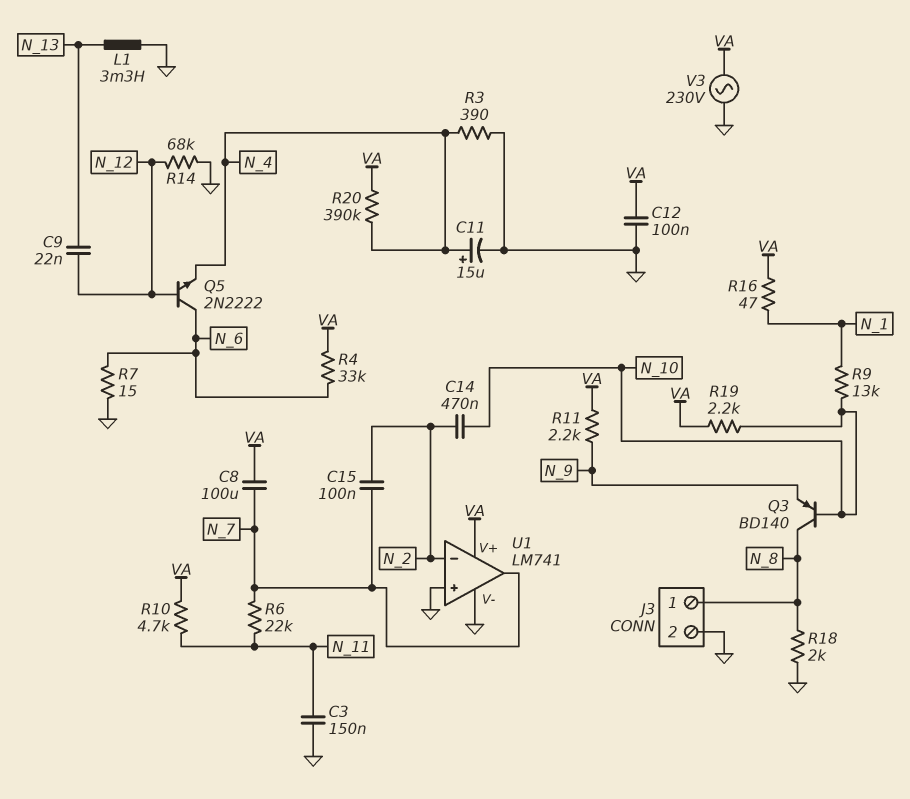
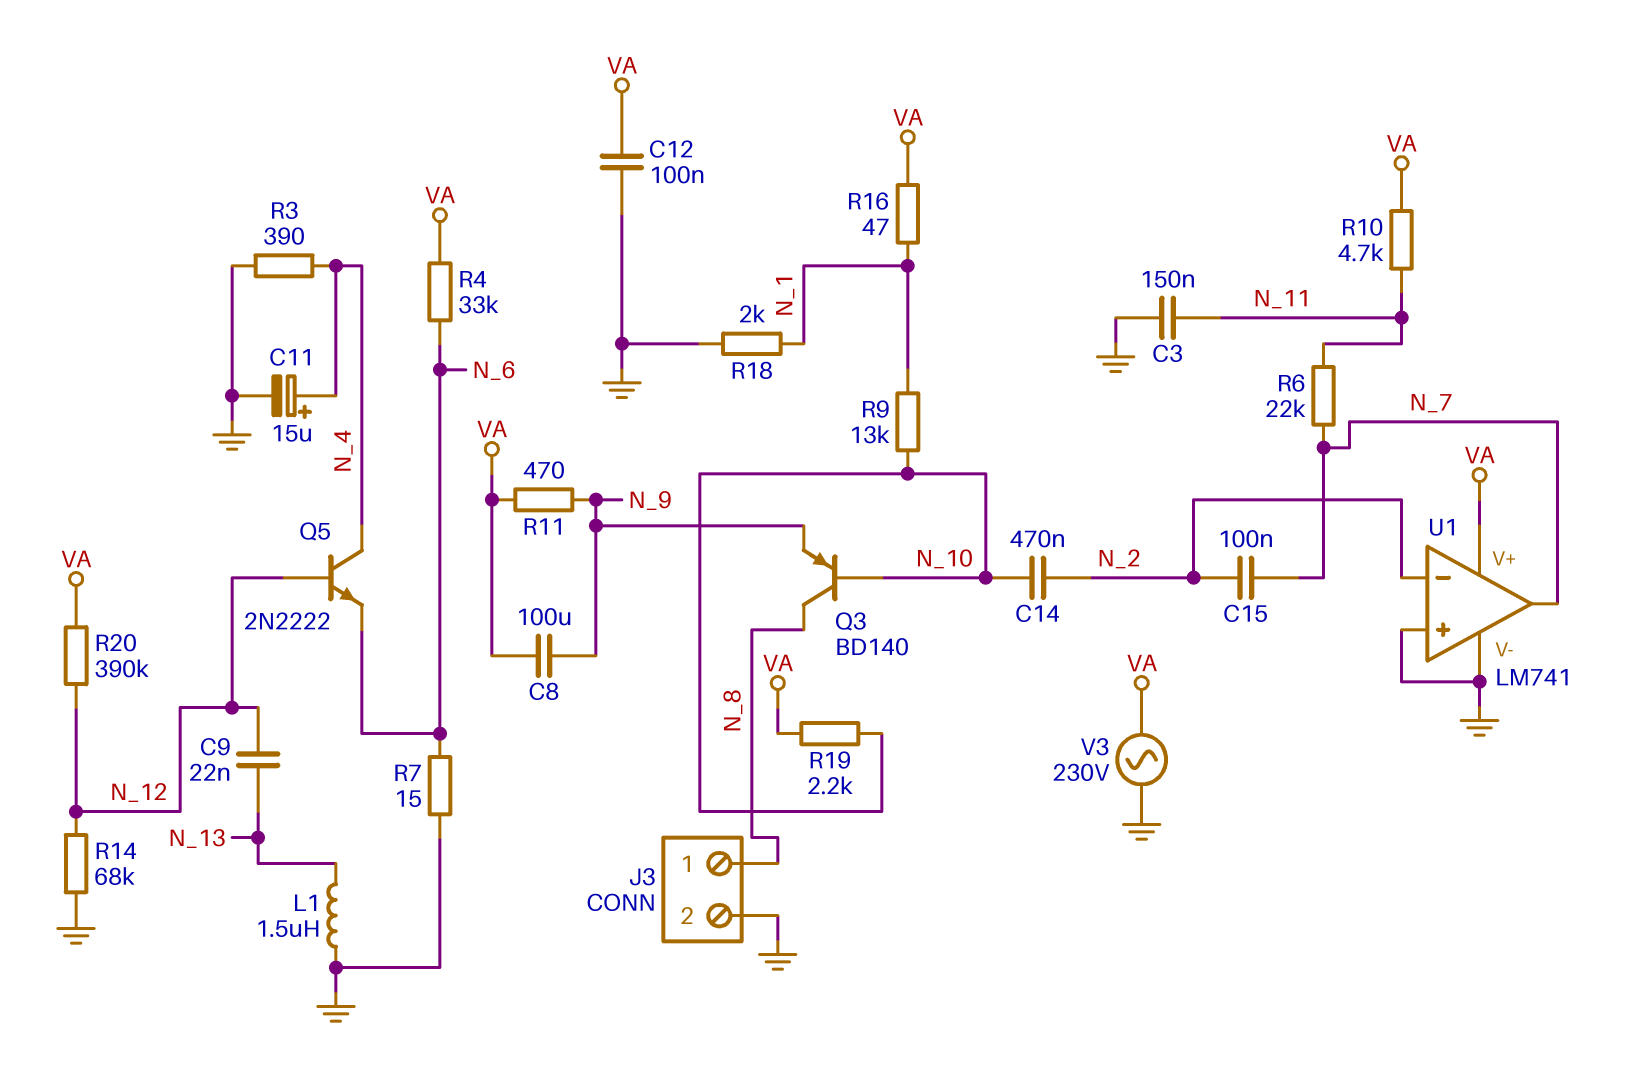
C8: 100uF (N_7, VA) -> 100uF (N_9, VA)
L1: 3.3mH (GND, N_13) -> 1.5uH (GND, N_13)
Q5: NPN 2N2222 (B N_12, C N_6, E N_4) -> NPN 2N2222 (B N_12, C N_4, E N_6)
R11: 2.2k (N_9, VA) -> 470 (N_9, VA)
R18: 2k (GND, N_8) -> 2k (GND, N_1)
R20: 390k (N_4, VA) -> 390k (N_12, VA)

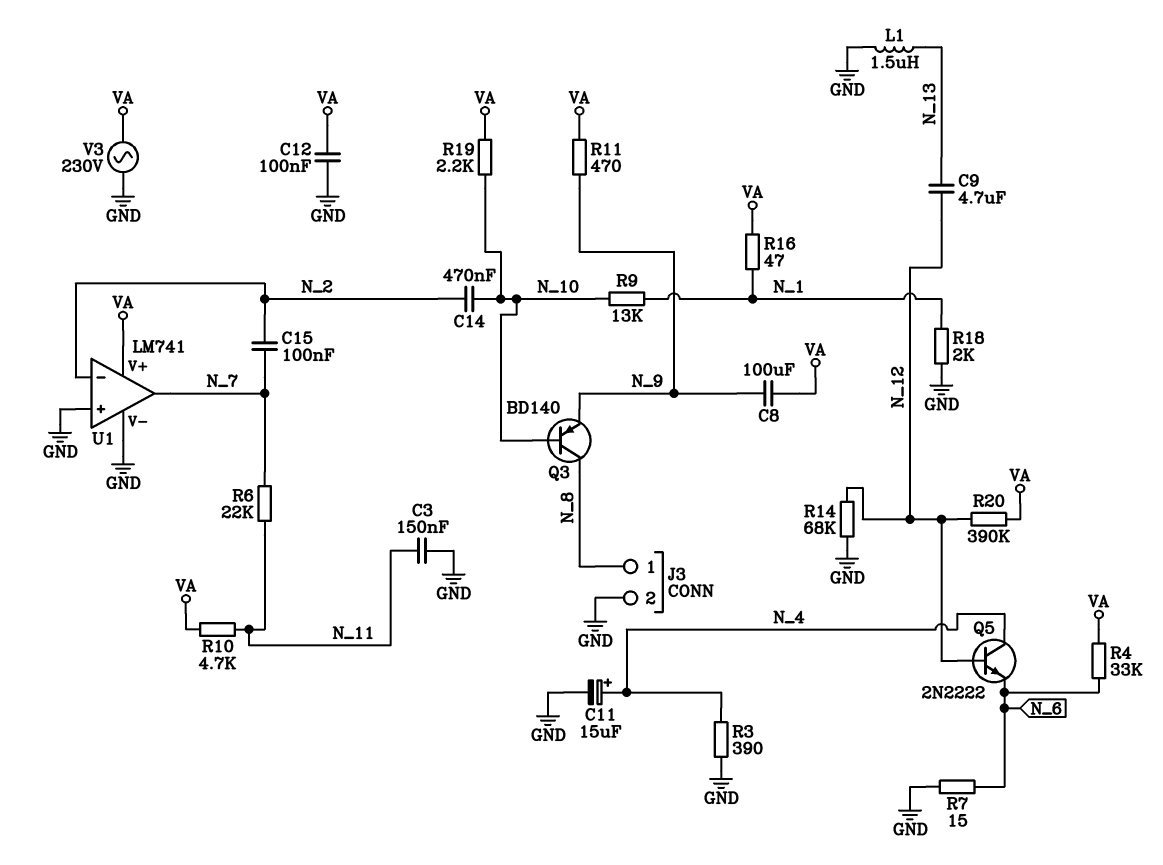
C9: 22nF (N_12, N_13) -> 4.7uF (N_12, N_13)

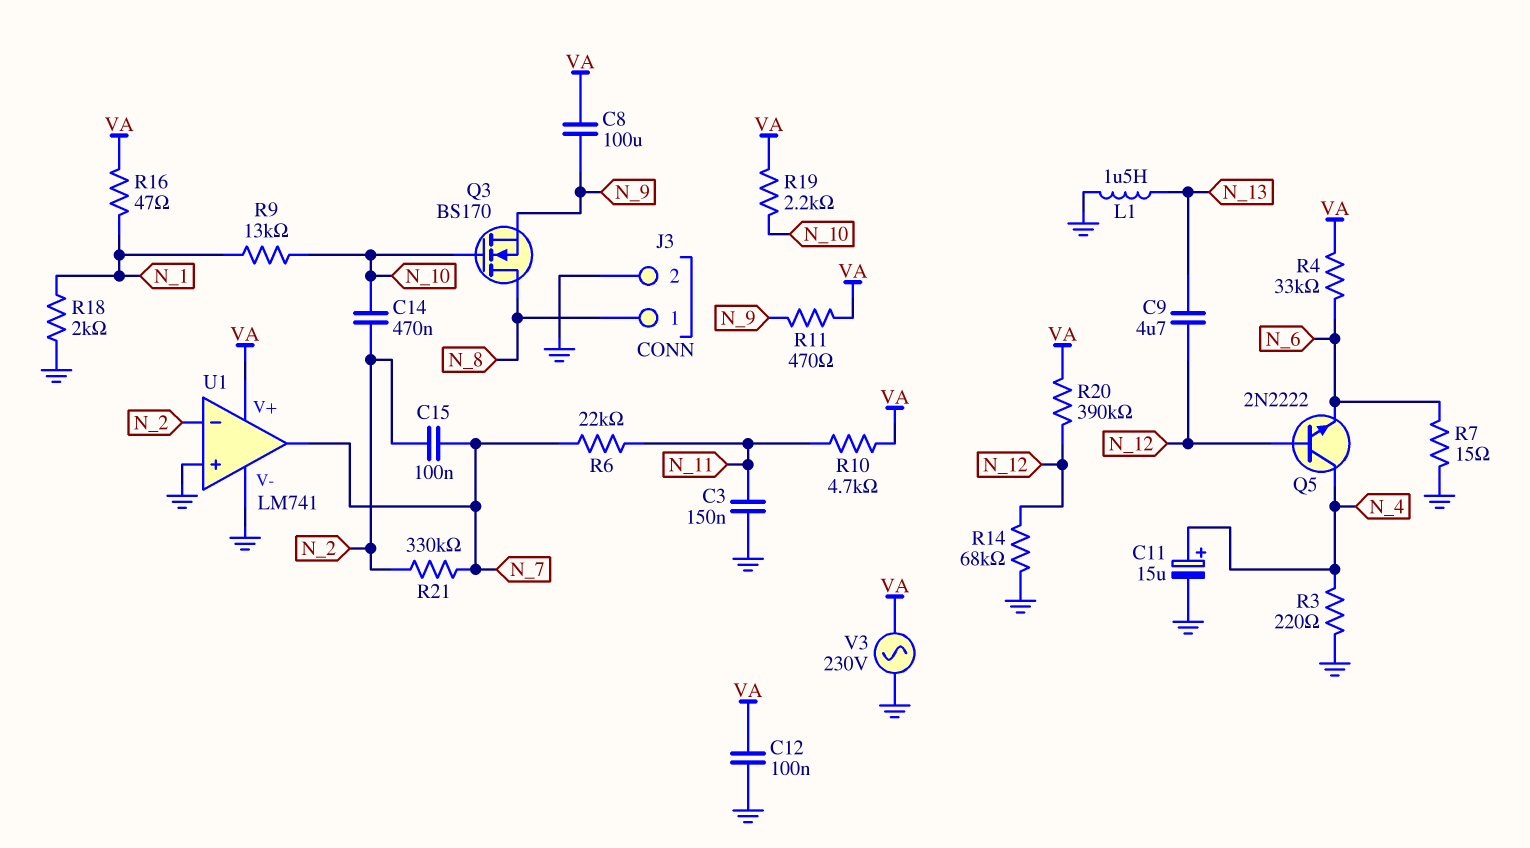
Q3: PNP BD140 (B N_10, C N_8, E N_9) -> NMOS BS170 (G N_10, D N_8, S N_9)
R3: 390 (GND, N_4) -> 220 (GND, N_4)
R21: none -> 330k (N_2, N_7)

